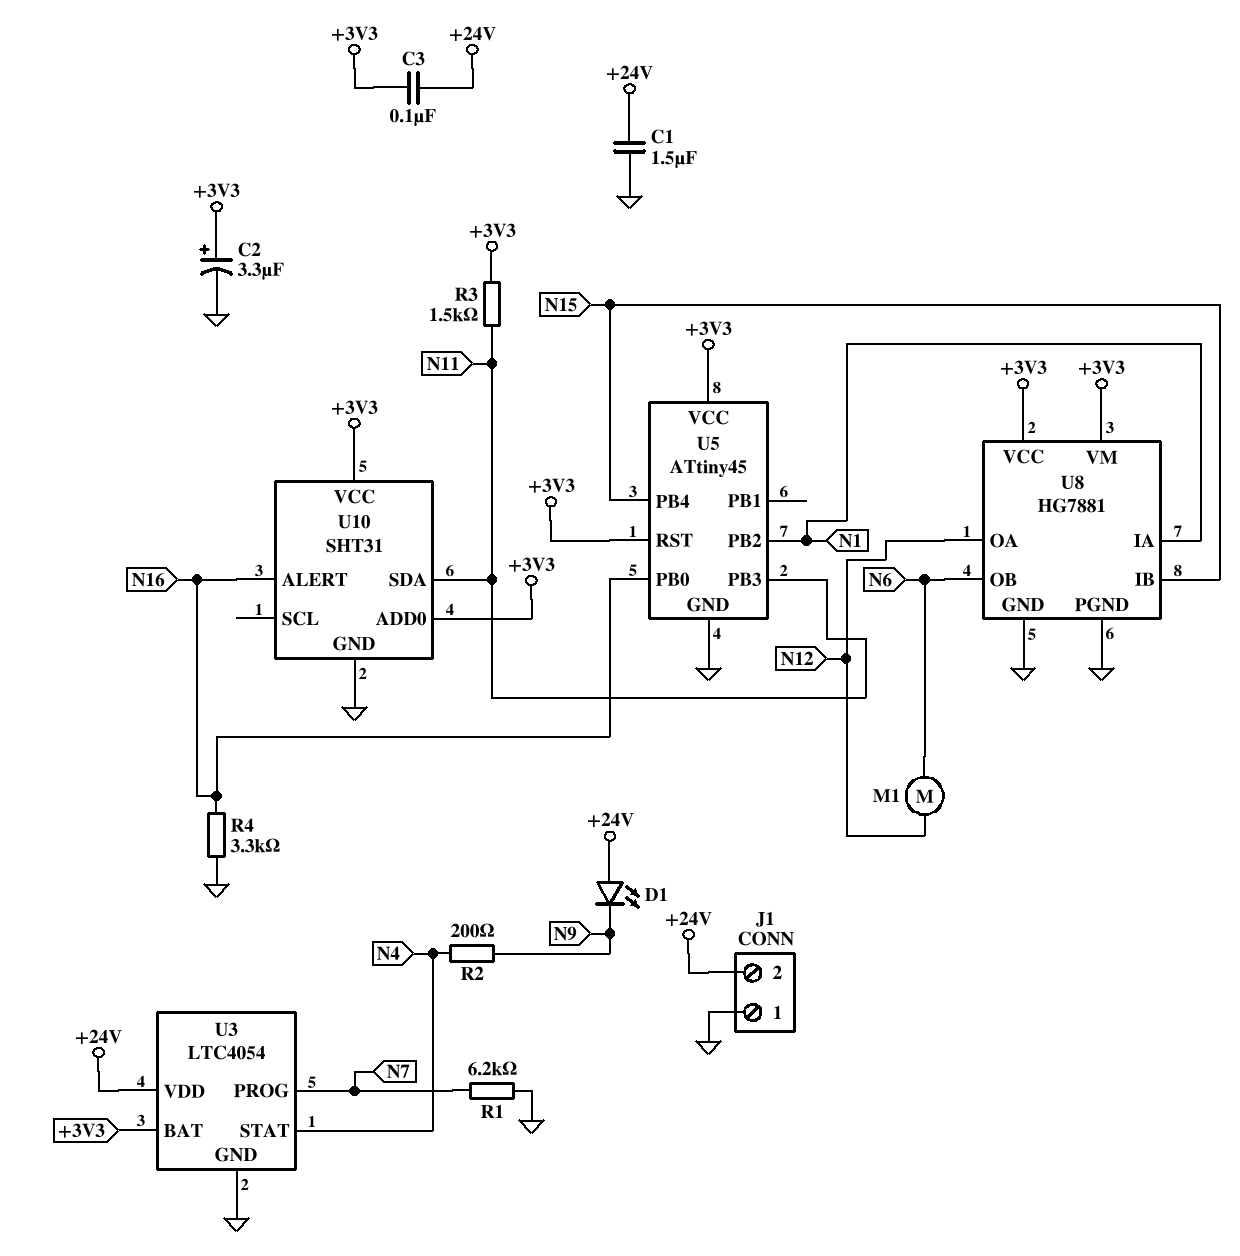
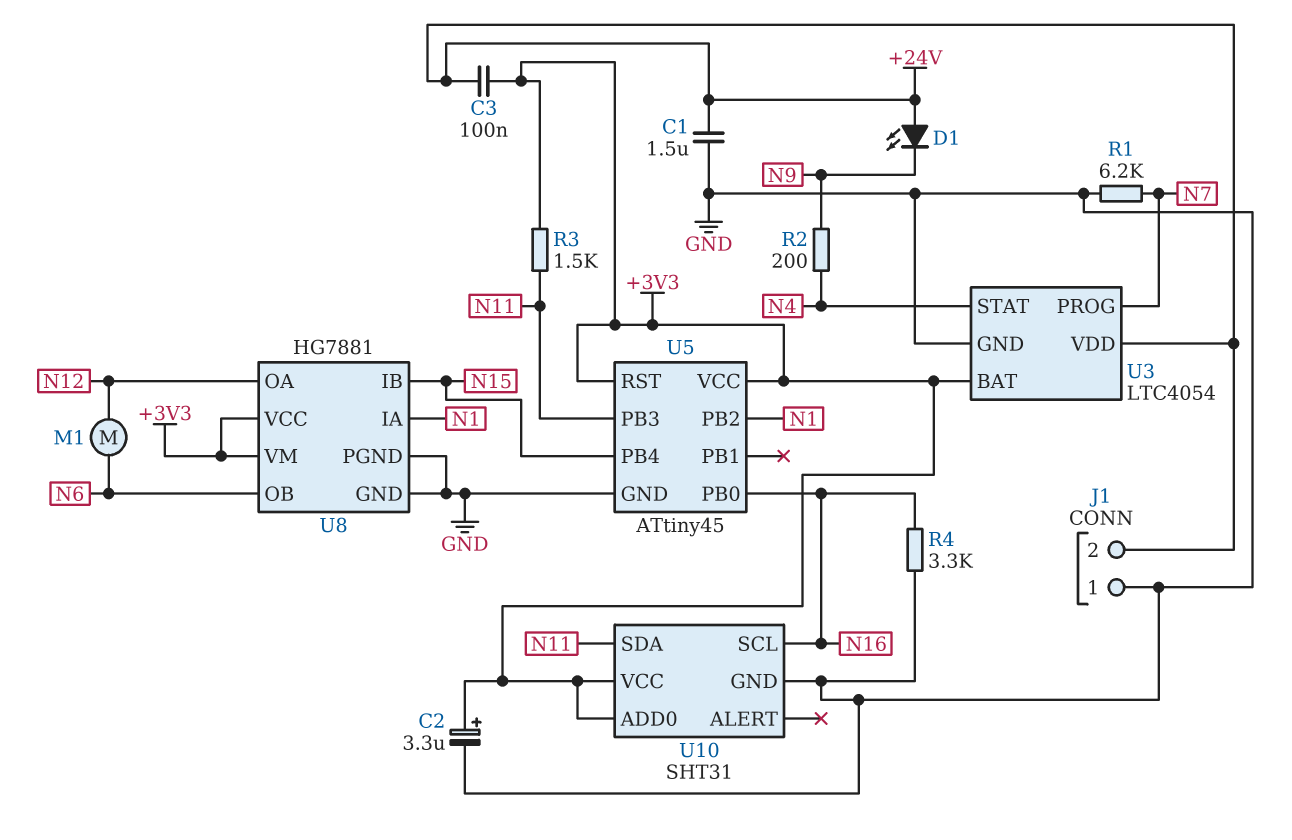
U10 pin ALERT: N16 -> none
U10 pin SCL: none -> N16

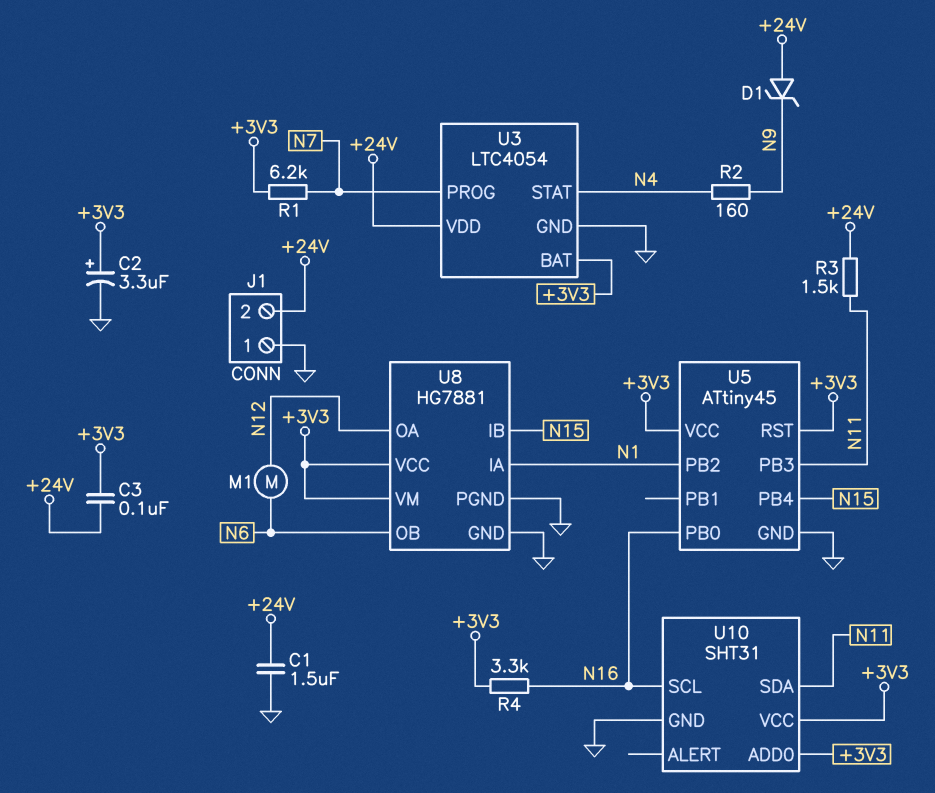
D1: LED (A +24V, K N9) -> zener (A +24V, K N9)
R1: 6.2k (GND, N7) -> 6.2k (+3V3, N7)
R2: 200 (N4, N9) -> 160 (N4, N9)
R3: 1.5k (+3V3, N11) -> 1.5k (+24V, N11)
R4: 3.3k (GND, N16) -> 3.3k (+3V3, N16)

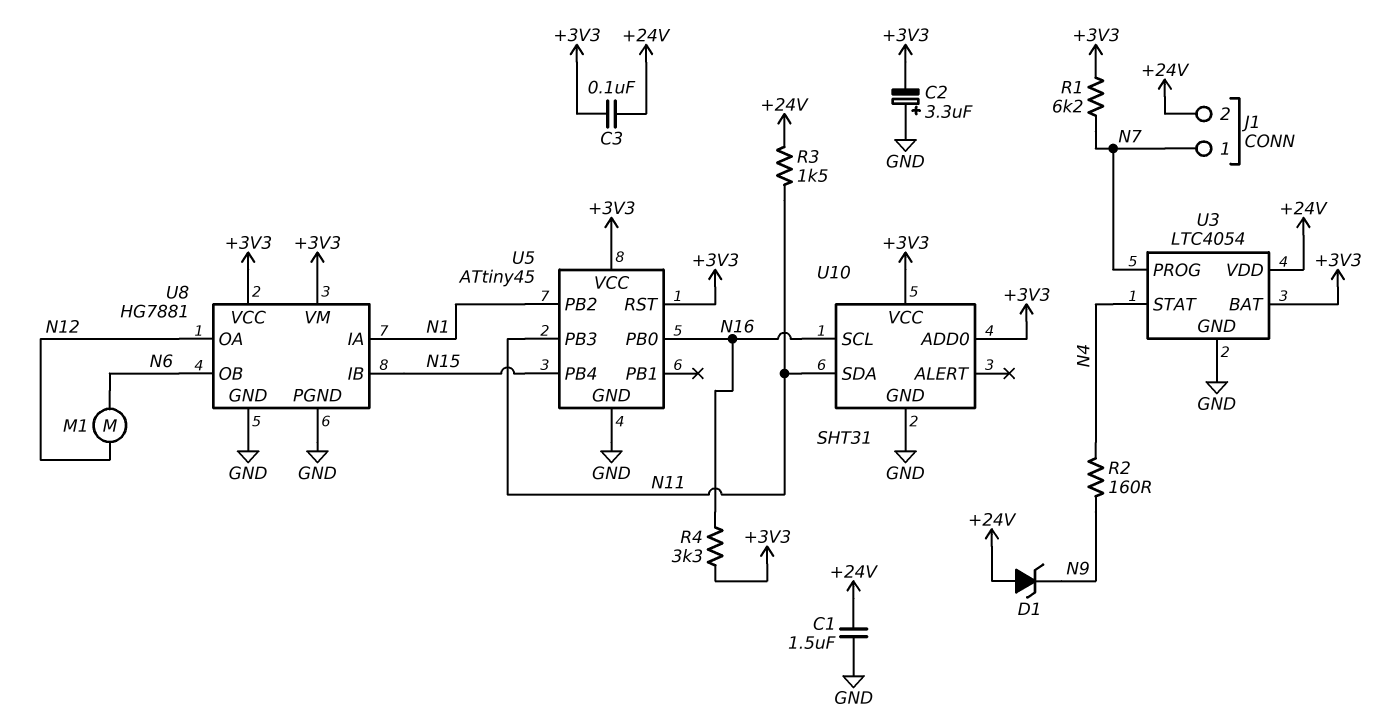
C2: 3.3uF (plus +3V3, minus GND) -> 3.3uF (plus GND, minus +3V3)
J1 pin 1: GND -> N7

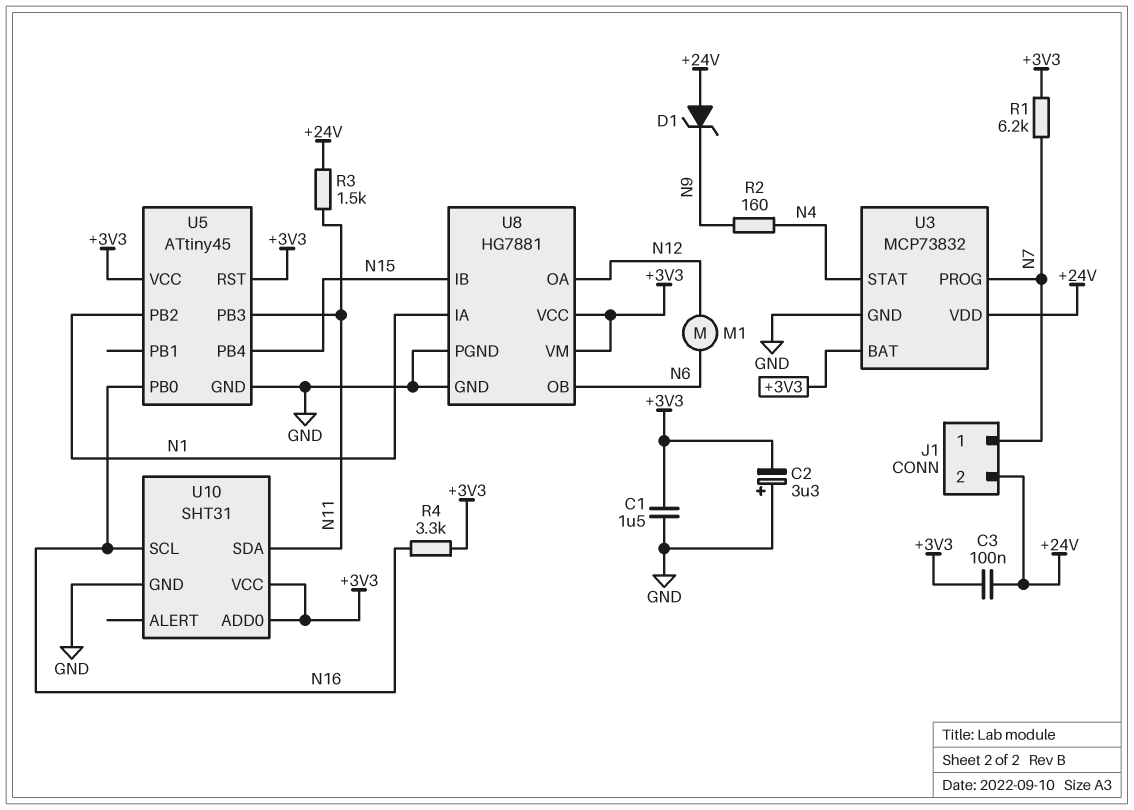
C1: 1.5uF (+24V, GND) -> 1.5uF (+3V3, GND)
U3: LTC4054 -> MCP73832

